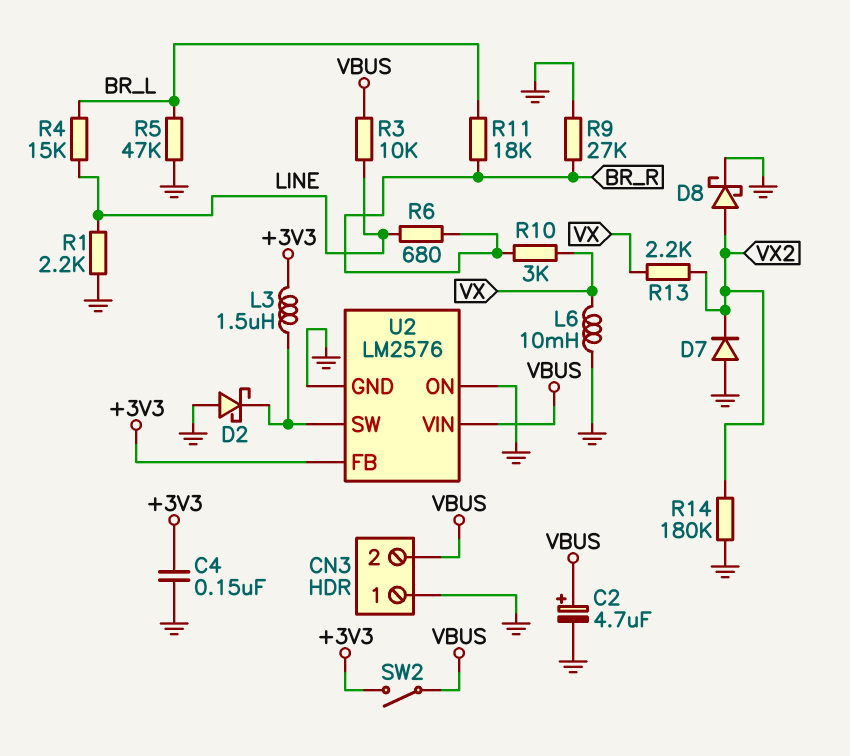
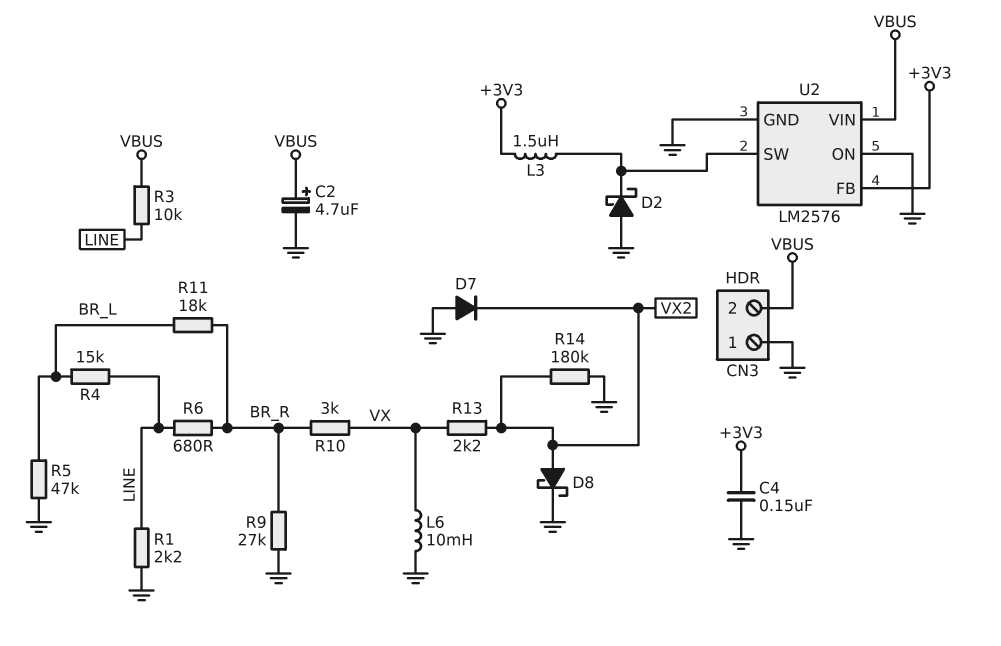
SW2: switch (+3V3, VBUS) -> none

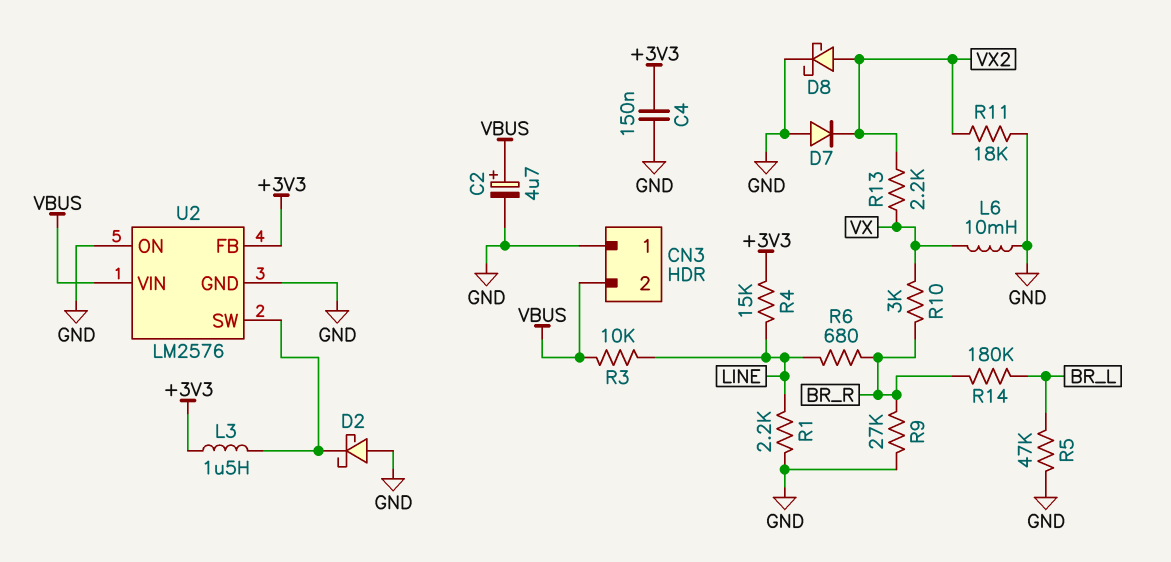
R4: 15k (BR_L, LINE) -> 15k (+3V3, LINE)
R11: 18k (BR_L, BR_R) -> 18k (GND, VX2)
R14: 180k (GND, VX2) -> 180k (BR_L, BR_R)

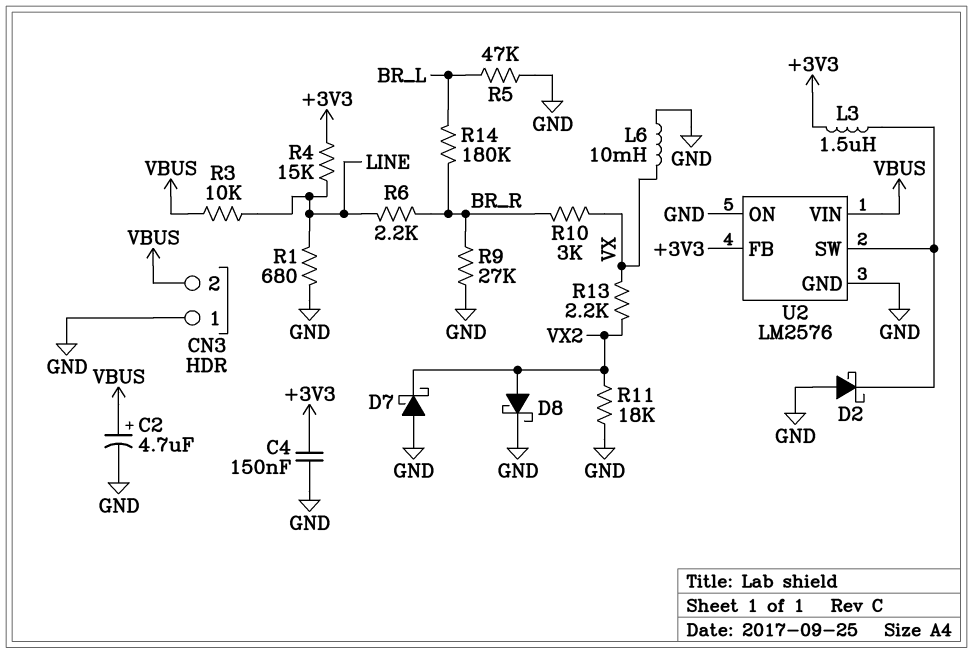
D7: diode (A GND, K VX2) -> schottky (A GND, K VX2)
R1: 2.2k (GND, LINE) -> 680 (GND, LINE)
R6: 680 (BR_R, LINE) -> 2.2k (BR_R, LINE)

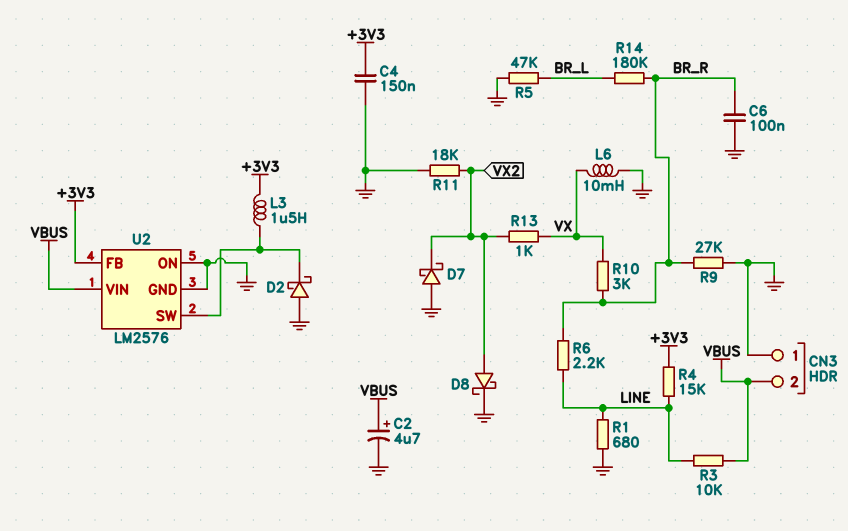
C6: none -> 100nF (BR_R, GND)
R13: 2.2k (VX, VX2) -> 1k (VX, VX2)

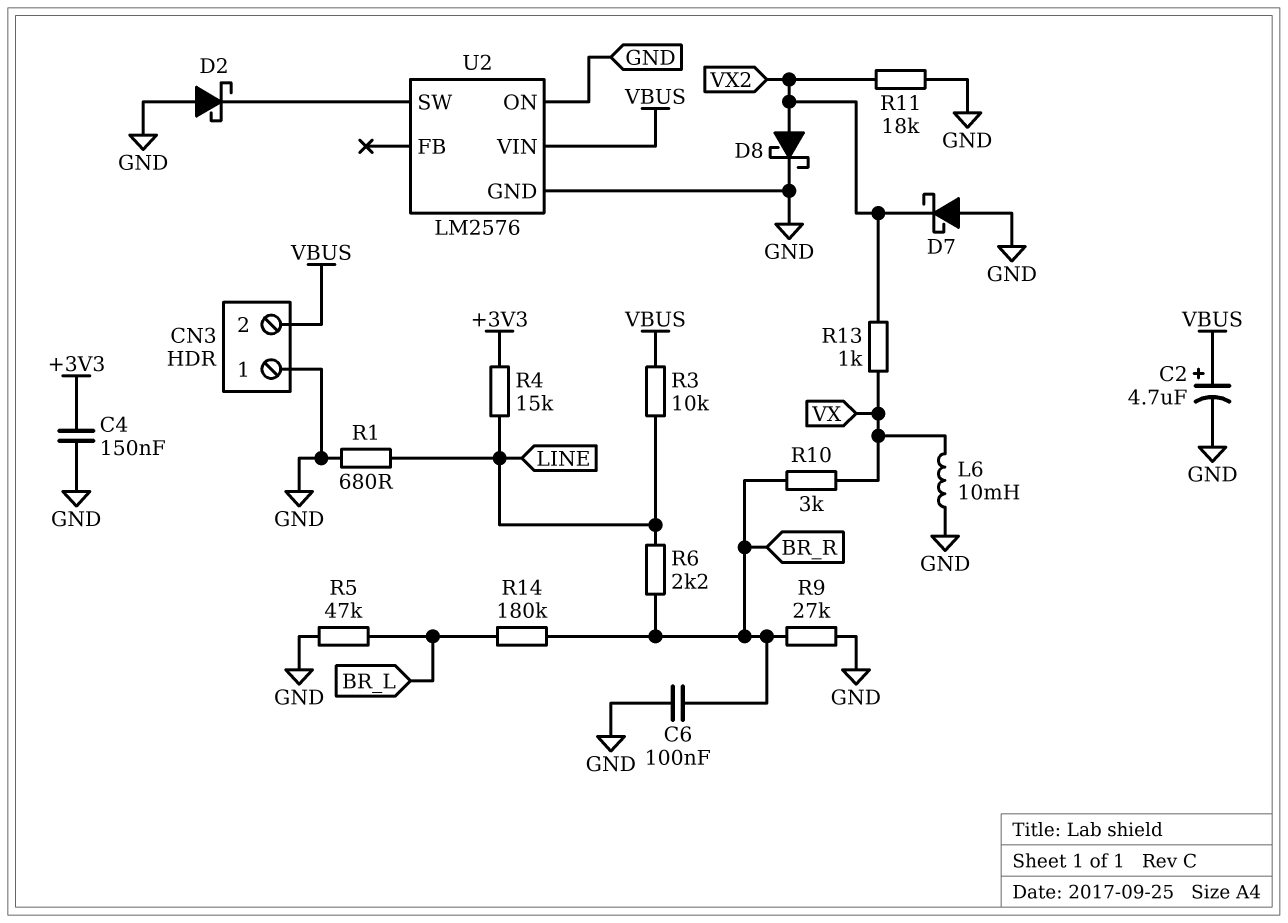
L3: 1.5uH (+3V3, U2/SW) -> none
U2 pin FB: +3V3 -> none

